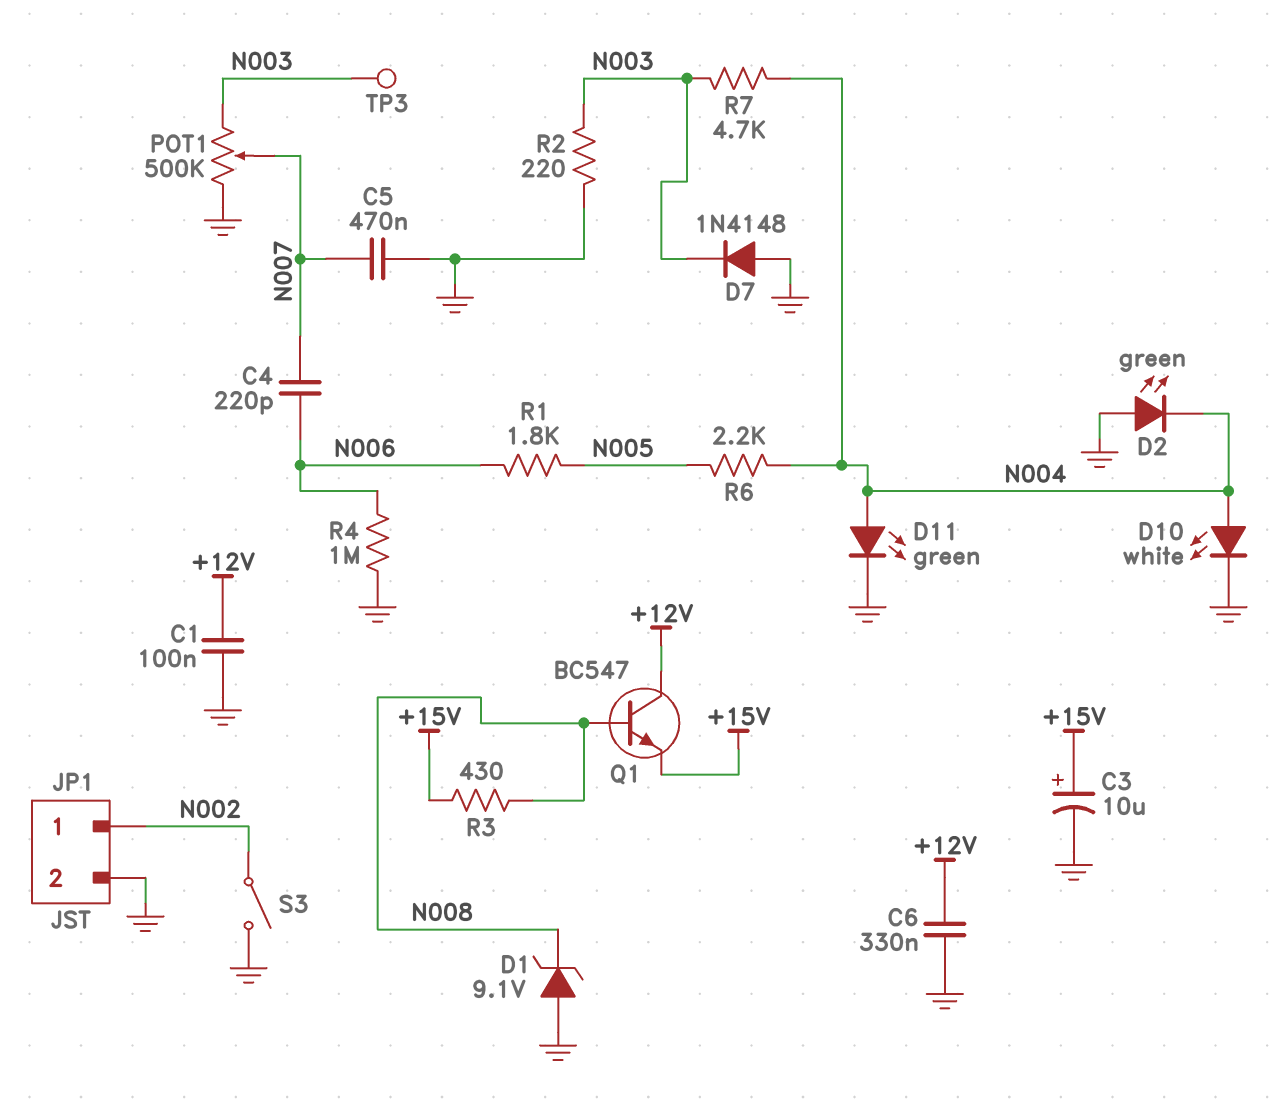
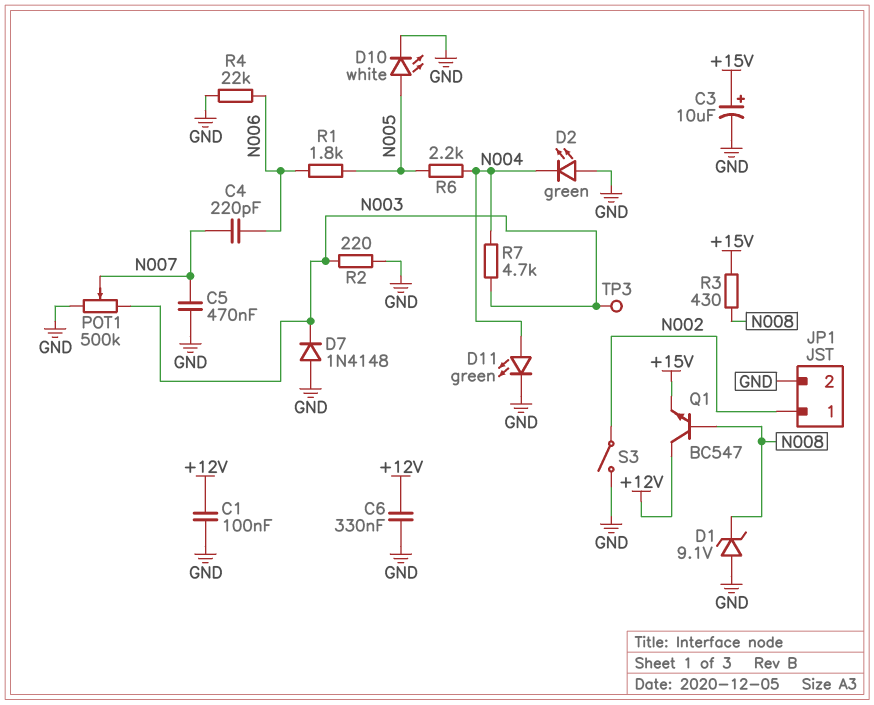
D10: LED white (A N004, K GND) -> LED white (A N005, K GND)
R4: 1M (GND, N006) -> 22k (GND, N006)

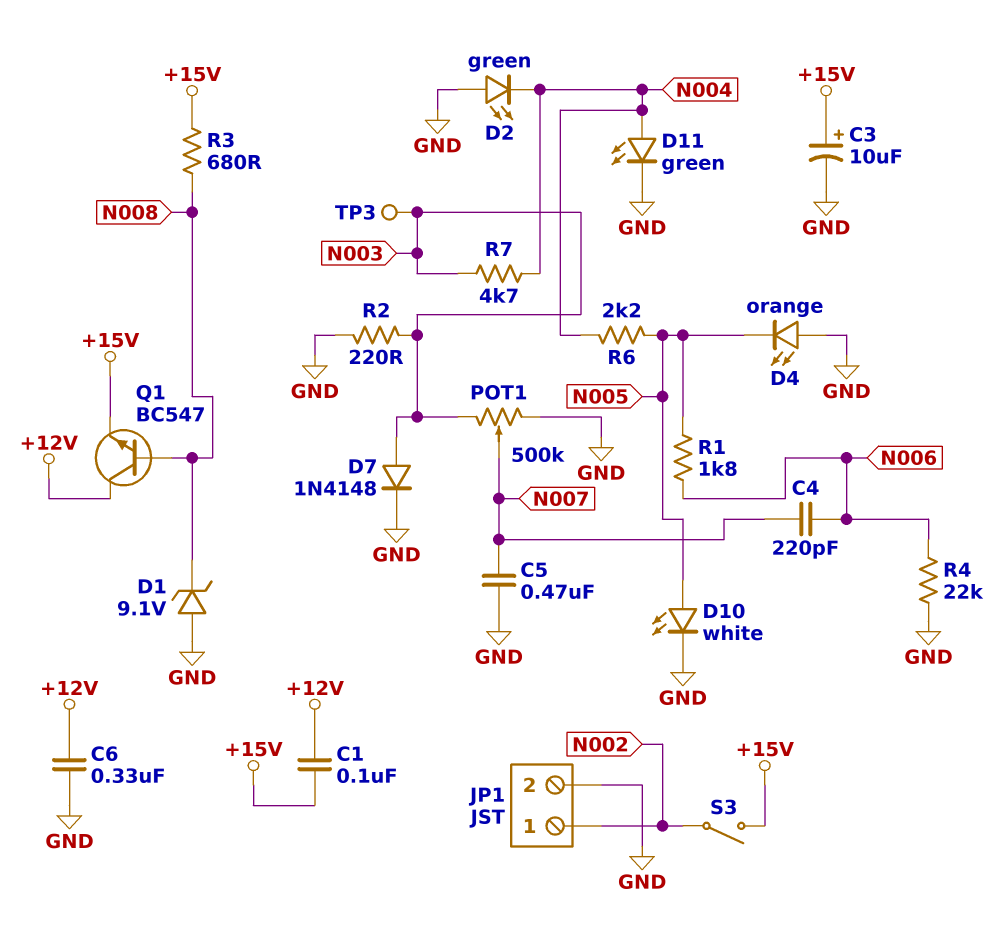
C1: 100nF (+12V, GND) -> 100nF (+12V, +15V)
D4: none -> LED orange (A GND, K N005)
D7: diode 1N4148 (A GND, K N003) -> diode 1N4148 (A N003, K GND)
R3: 430 (+15V, N008) -> 680 (+15V, N008)
S3: switch (GND, N002) -> switch (+15V, N002)

